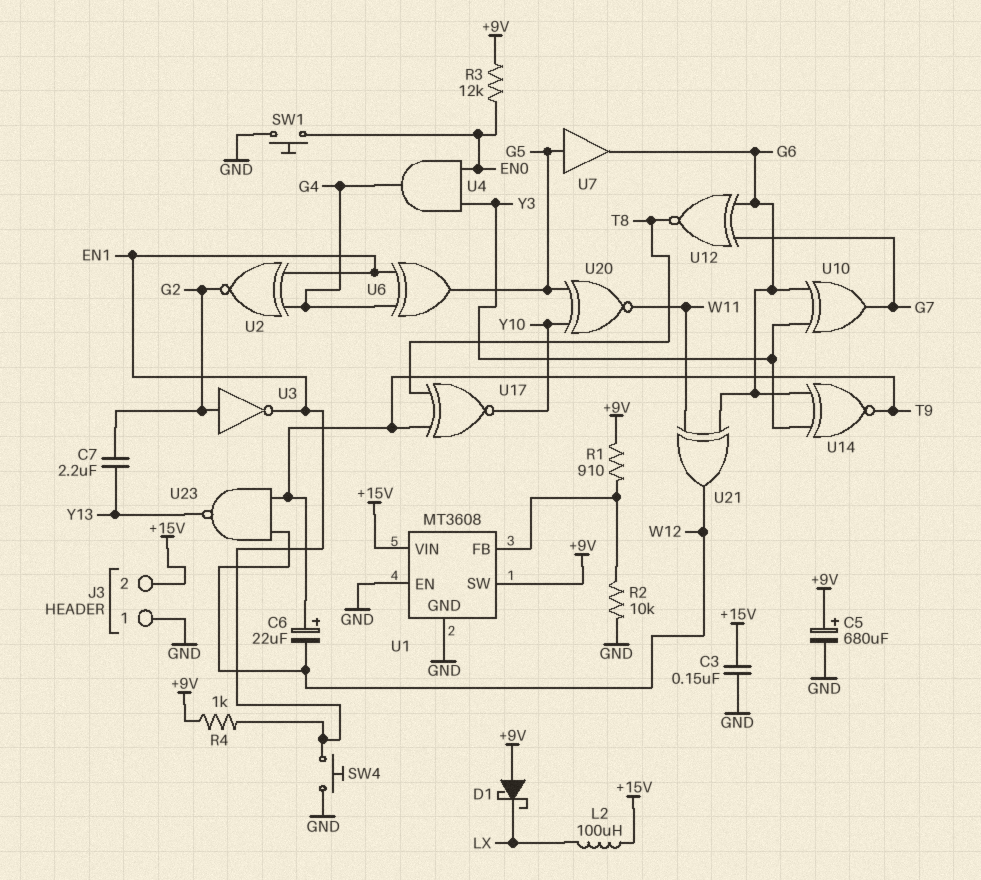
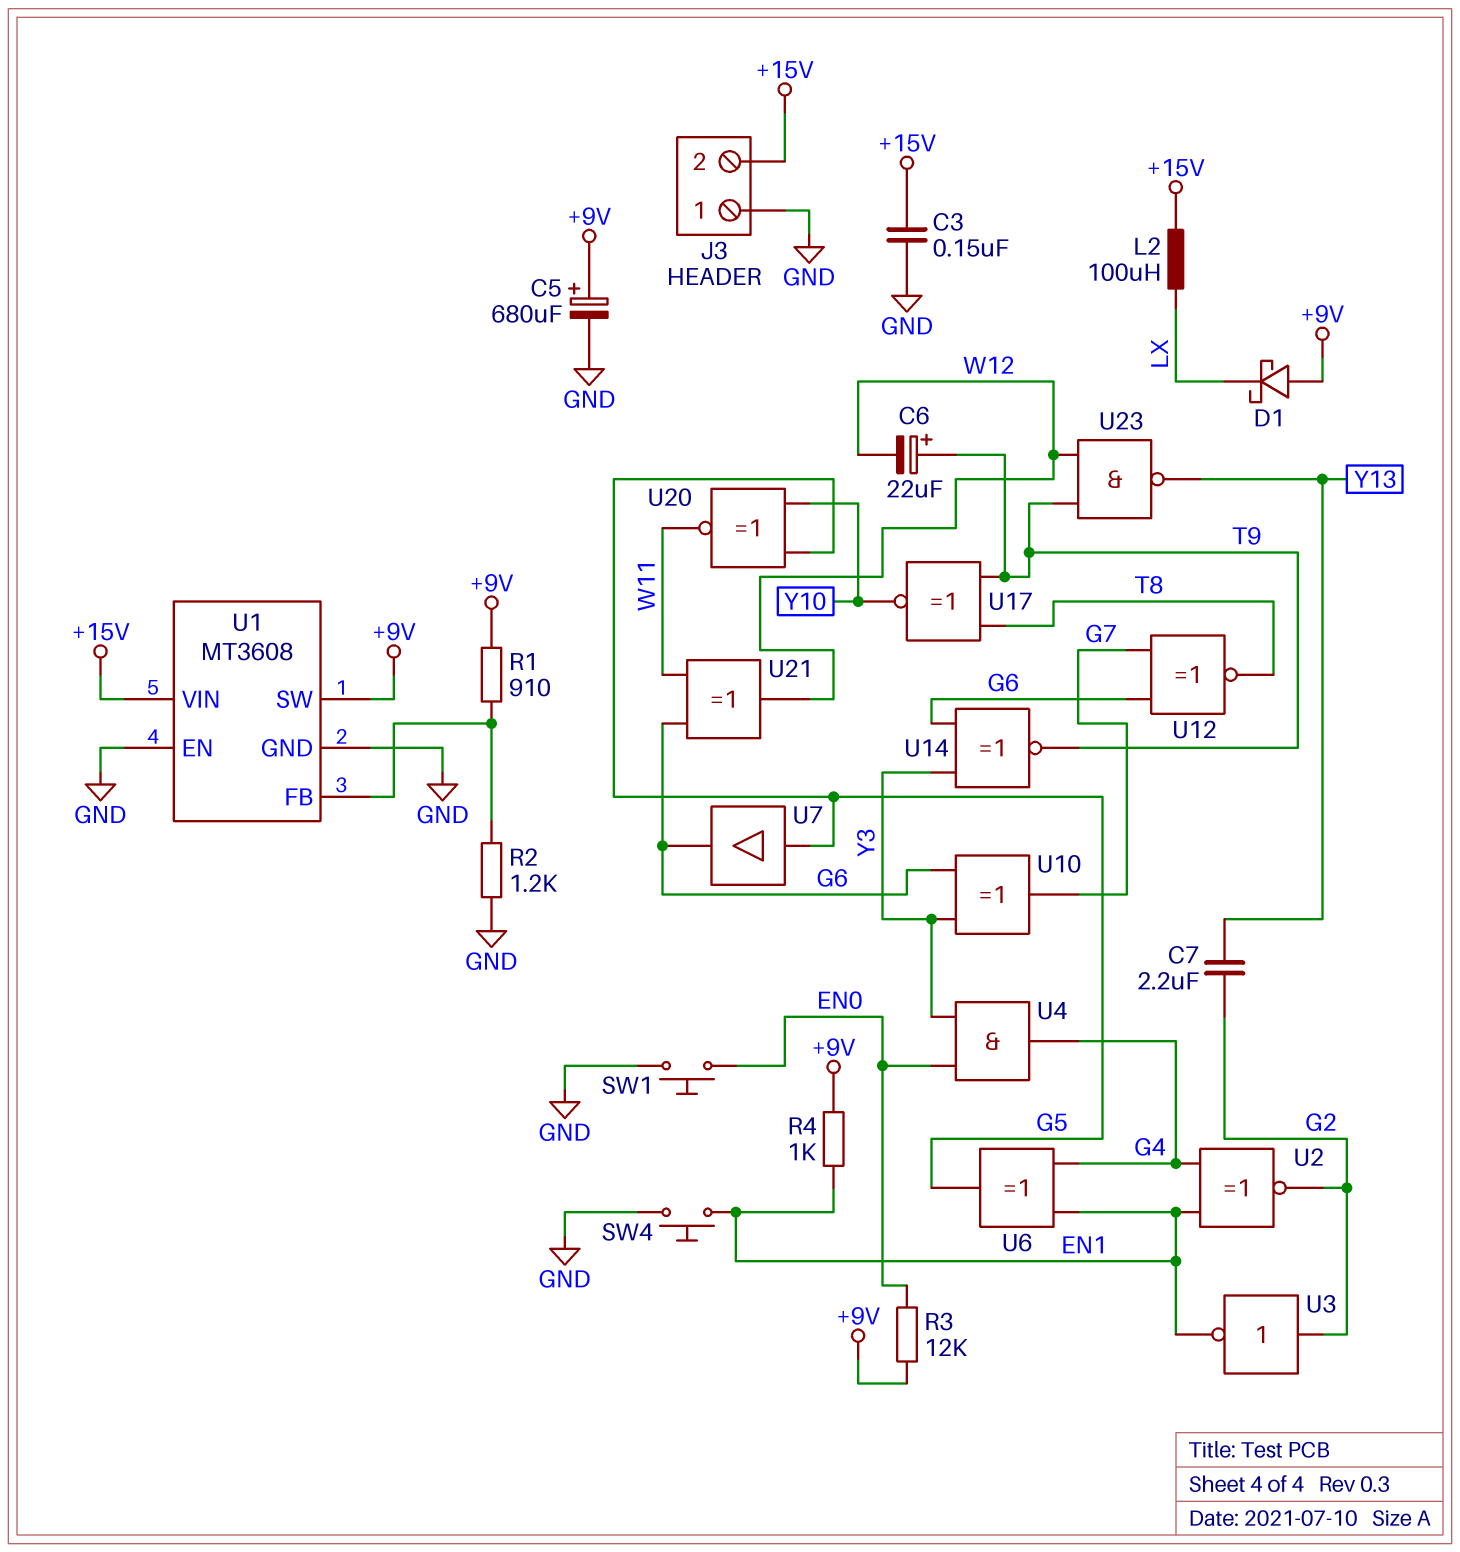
R2: 10k (GND, U1/FB) -> 1.2k (GND, U1/FB)

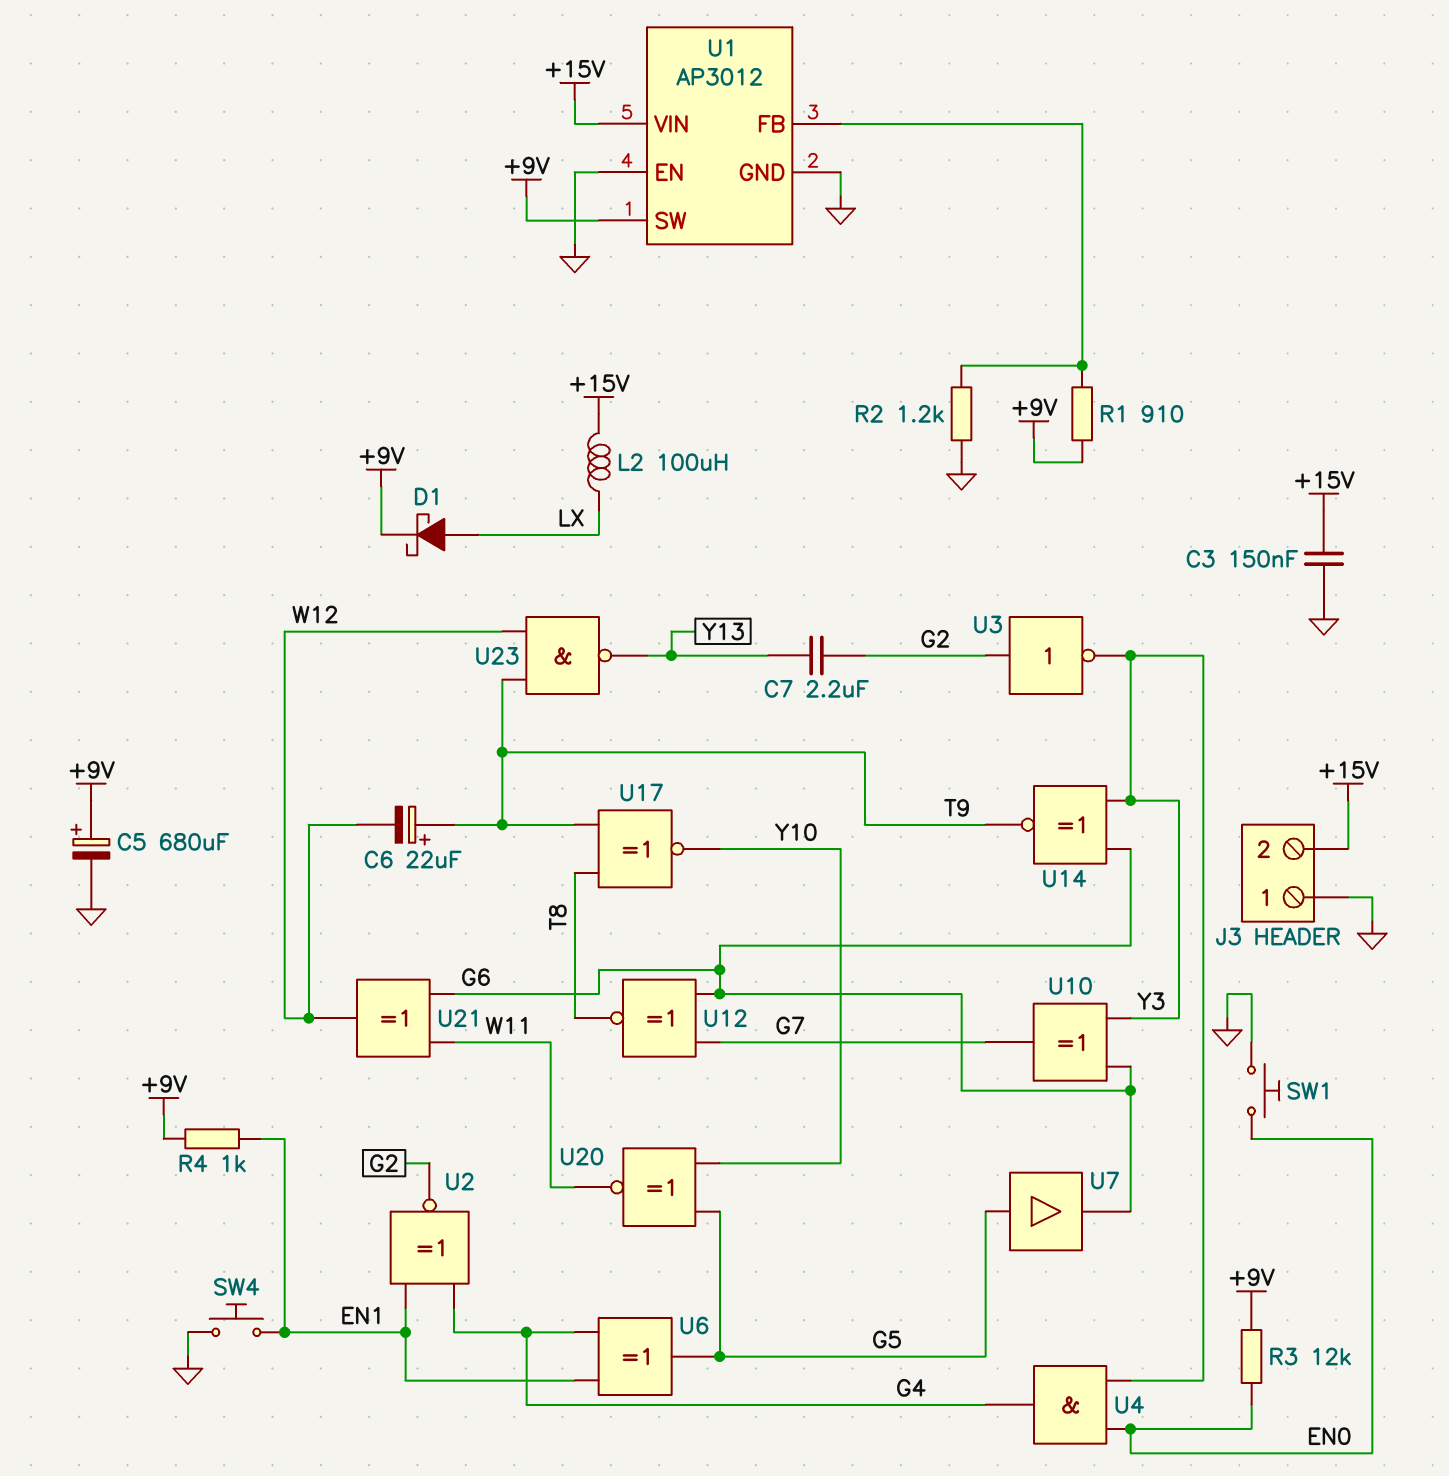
D1: schottky (A +9V, K LX) -> schottky (A LX, K +9V)
U1: MT3608 -> AP3012
U3: NOT (in G2, out EN1) -> NOT (in G2, out Y3)

